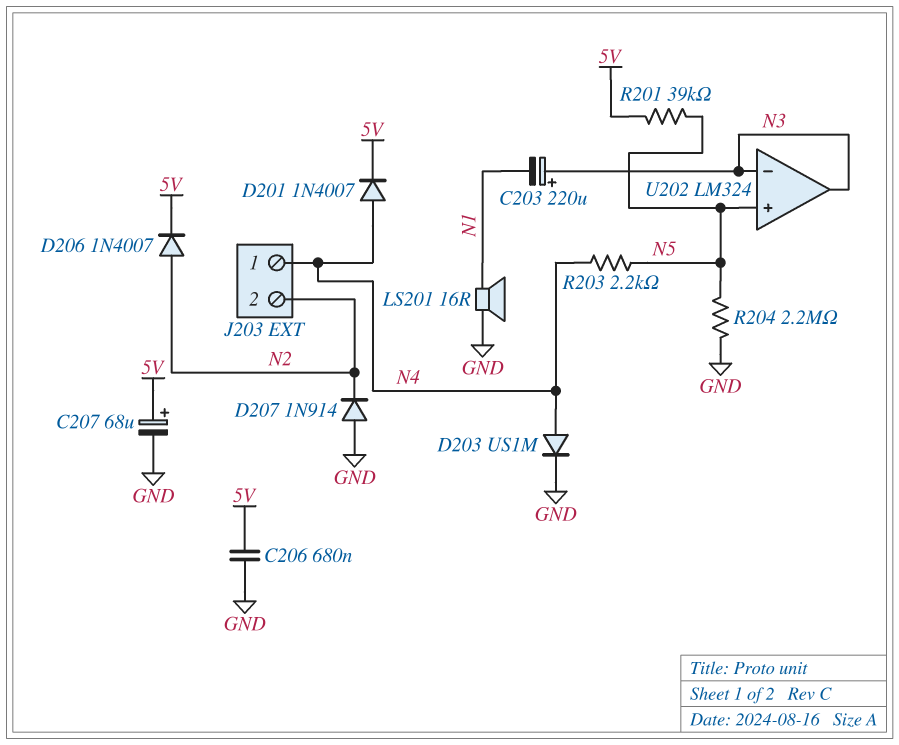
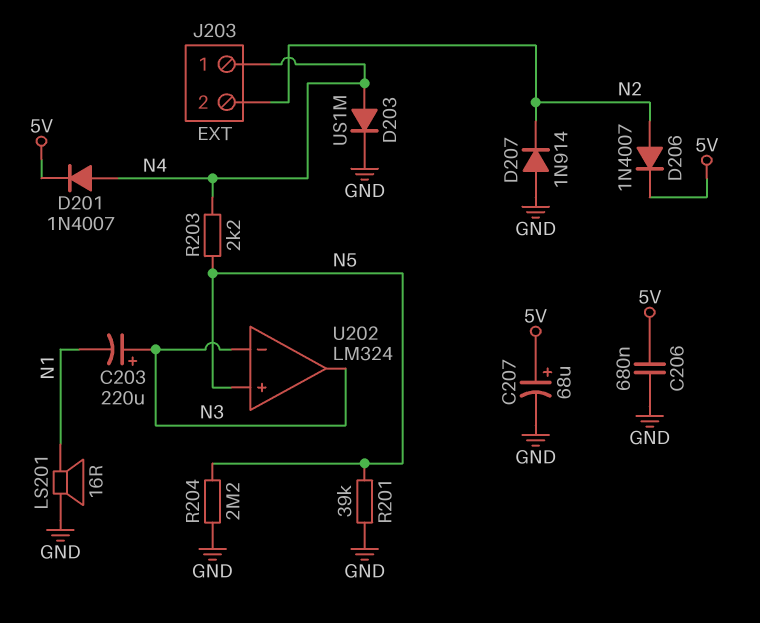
R201: 39k (5V, N5) -> 39k (GND, N5)

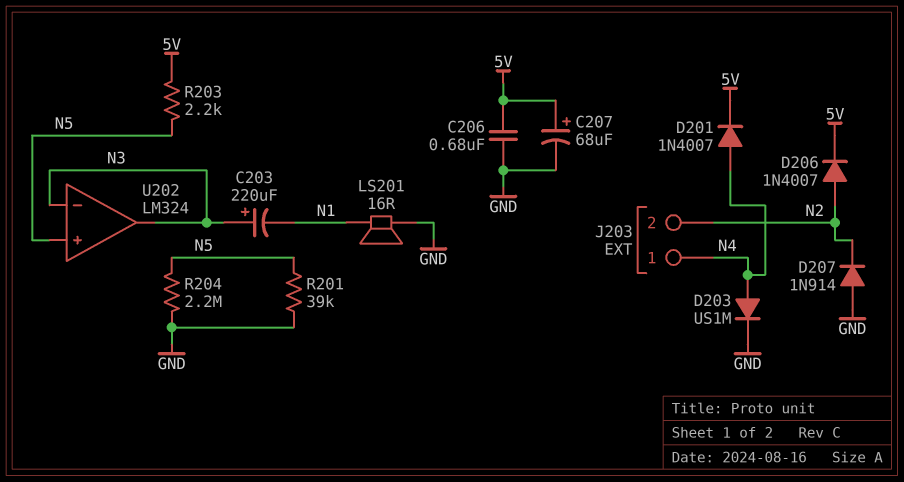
R203: 2.2k (N4, N5) -> 2.2k (5V, N5)

